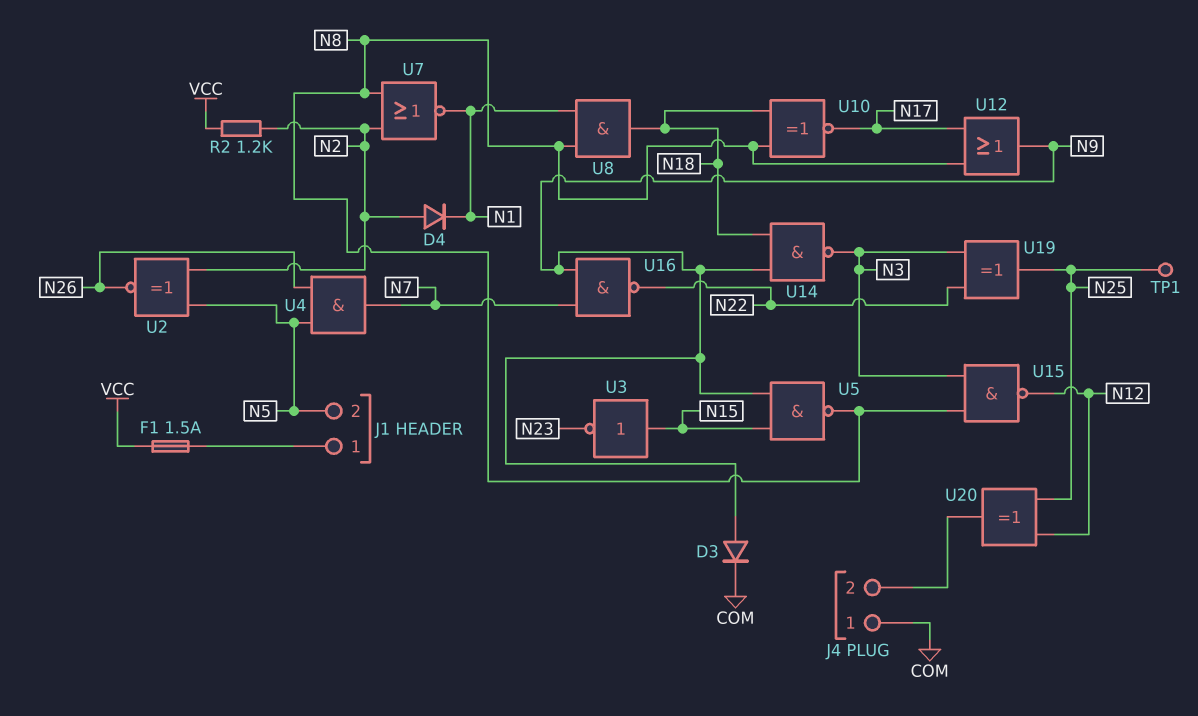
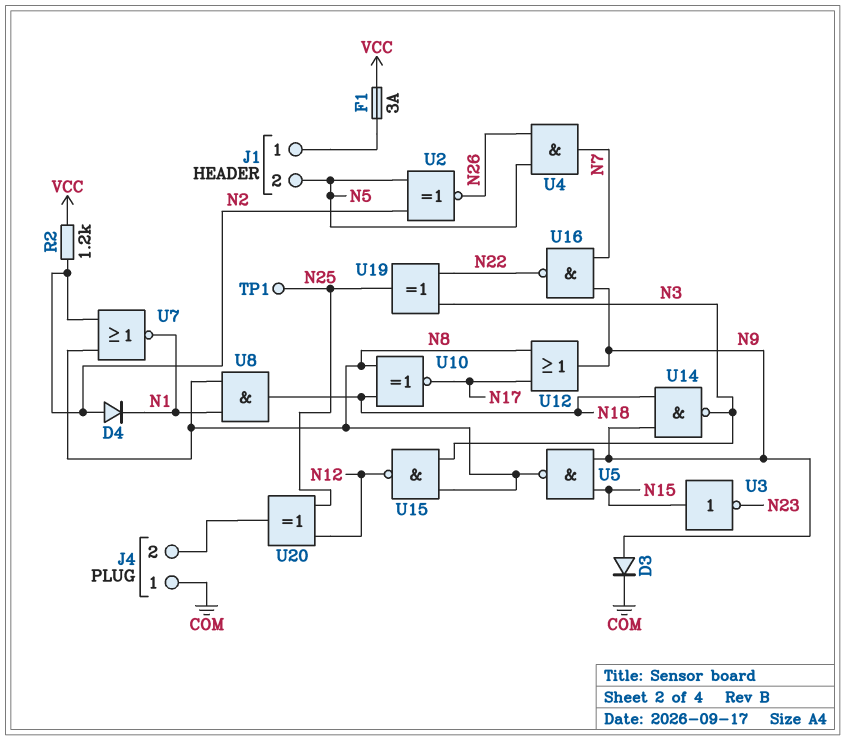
F1: 1.5A (J1/1, VCC) -> 3A (J1/1, VCC)

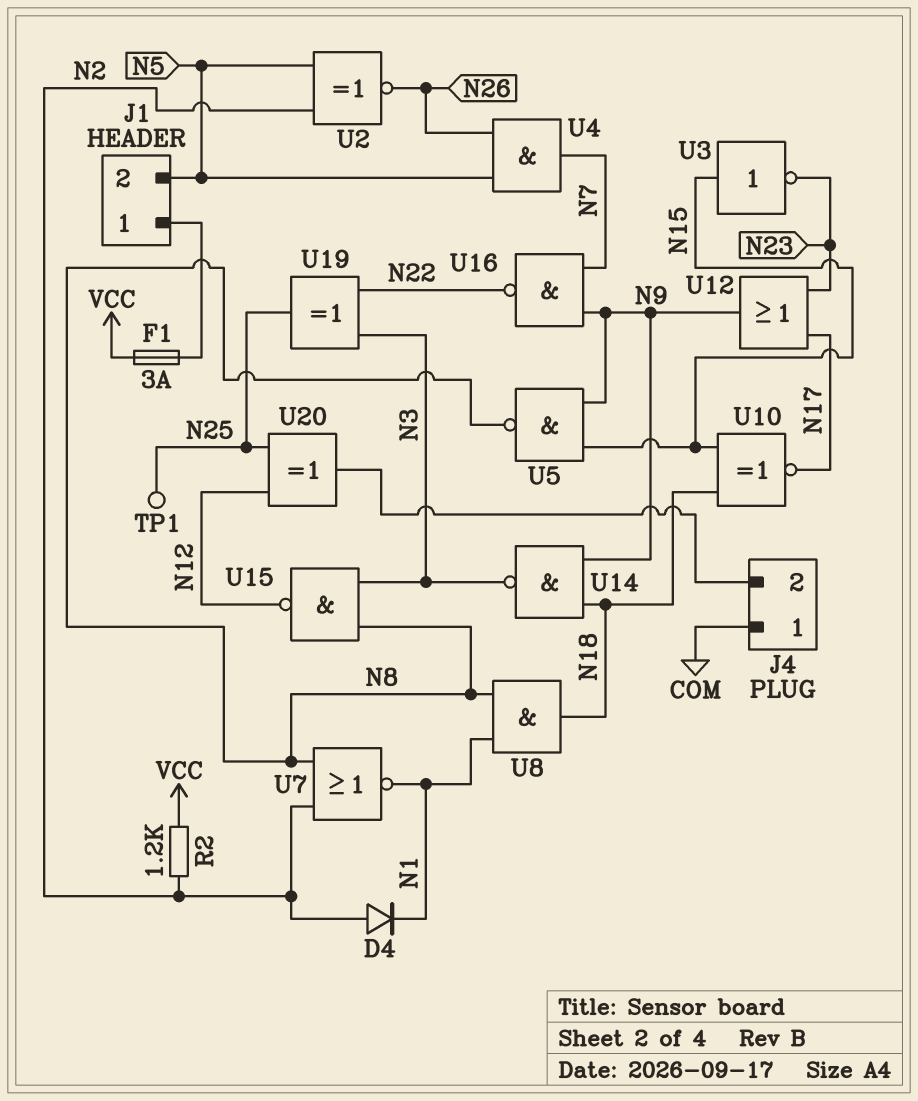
D3: diode (A N9, K COM) -> none
U10: XNOR (in N8, in N18, out N17) -> XNOR (in N15, in N18, out N17)
U12: OR (in N8, in N17, out N9) -> OR (in N17, in N23, out N9)

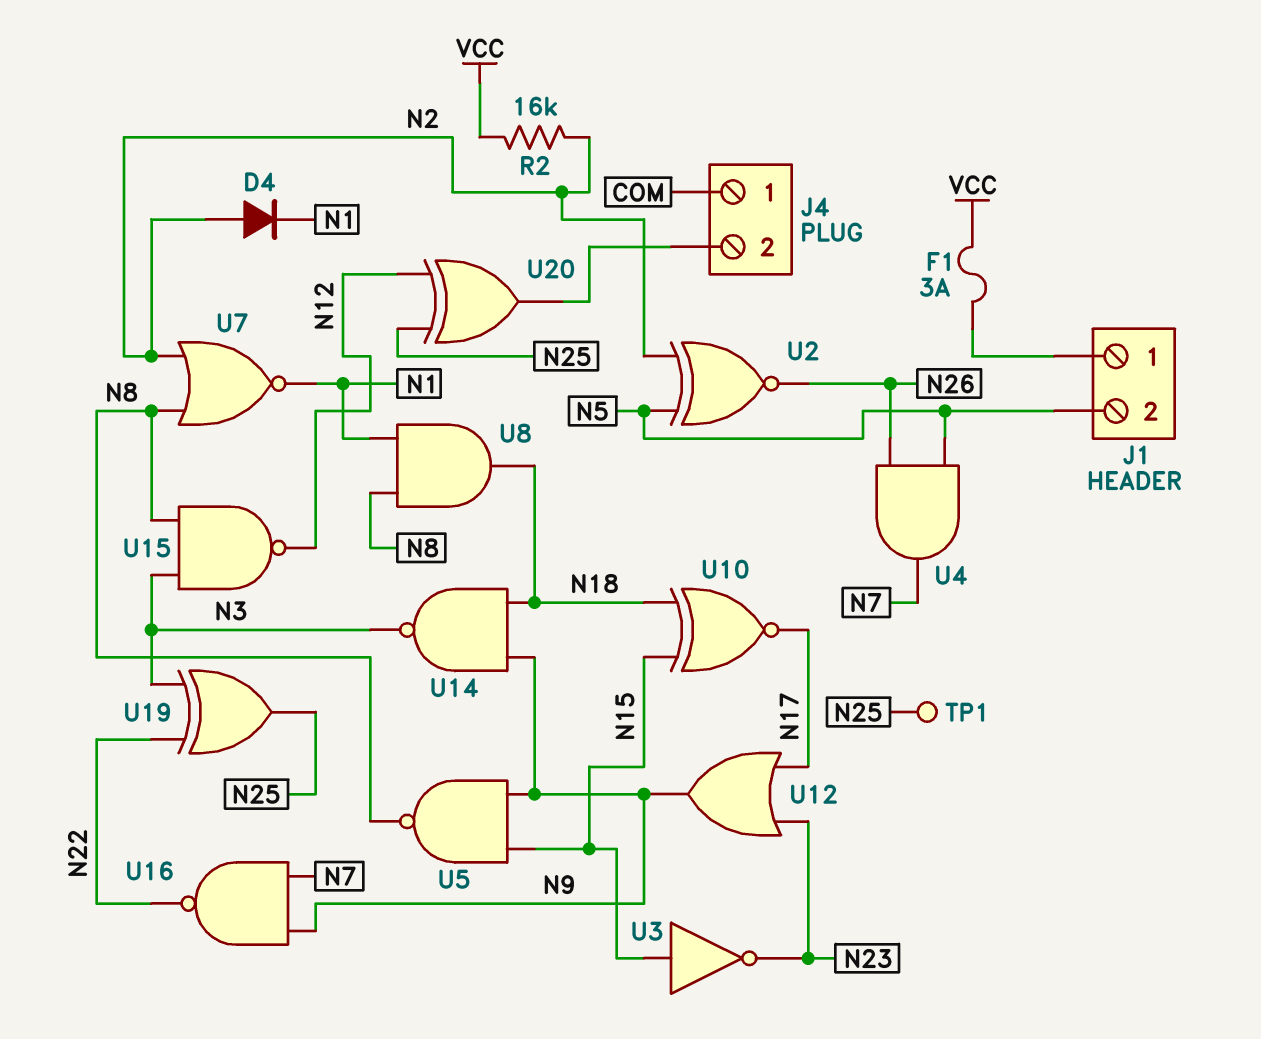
R2: 1.2k (N2, VCC) -> 16k (N2, VCC)

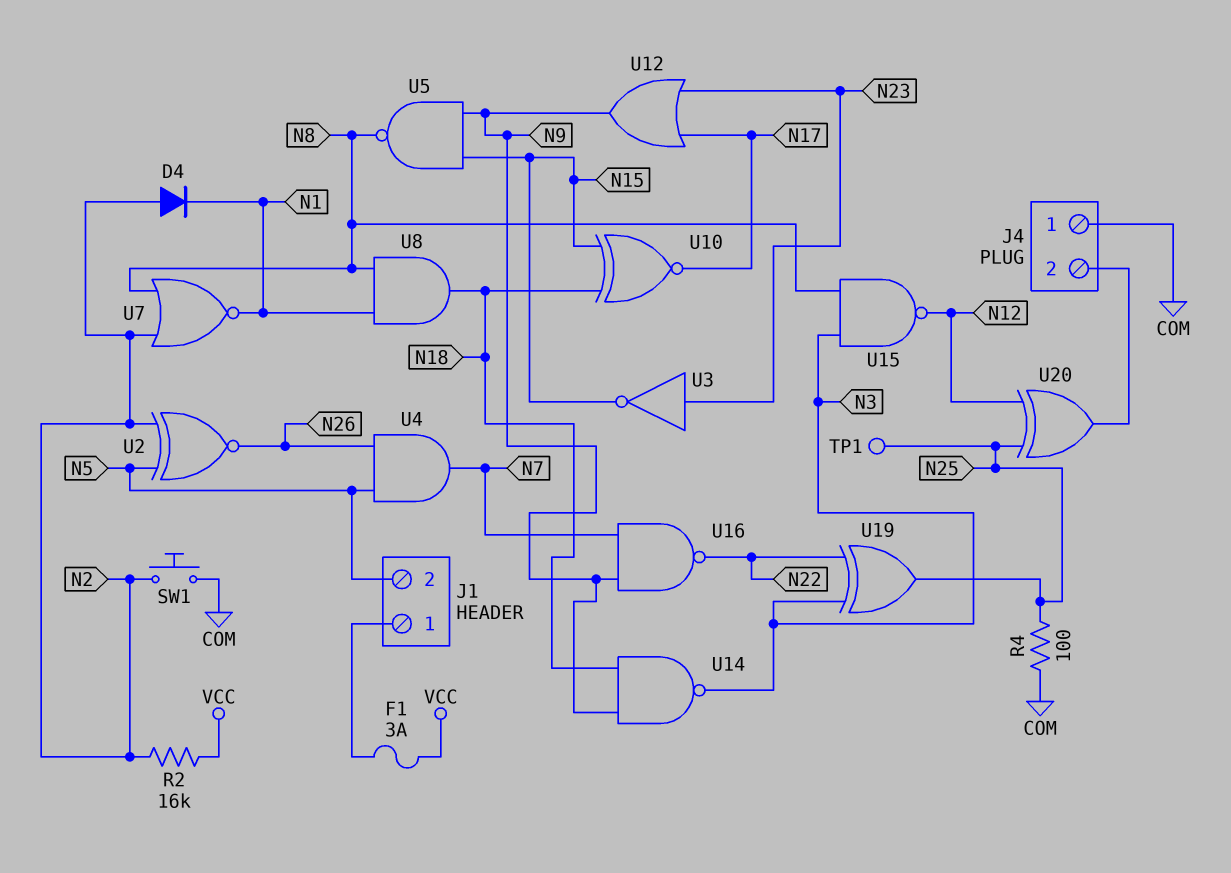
R4: none -> 100 (COM, N25)
SW1: none -> button (COM, N2)
U3: NOT (in N15, out N23) -> NOT (in N23, out N15)

